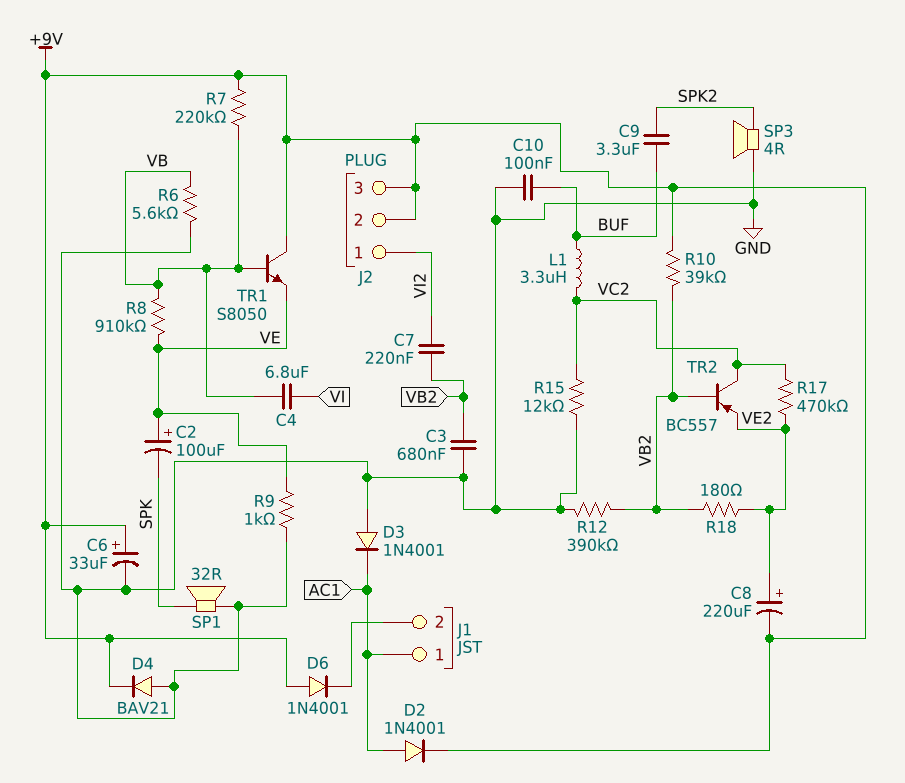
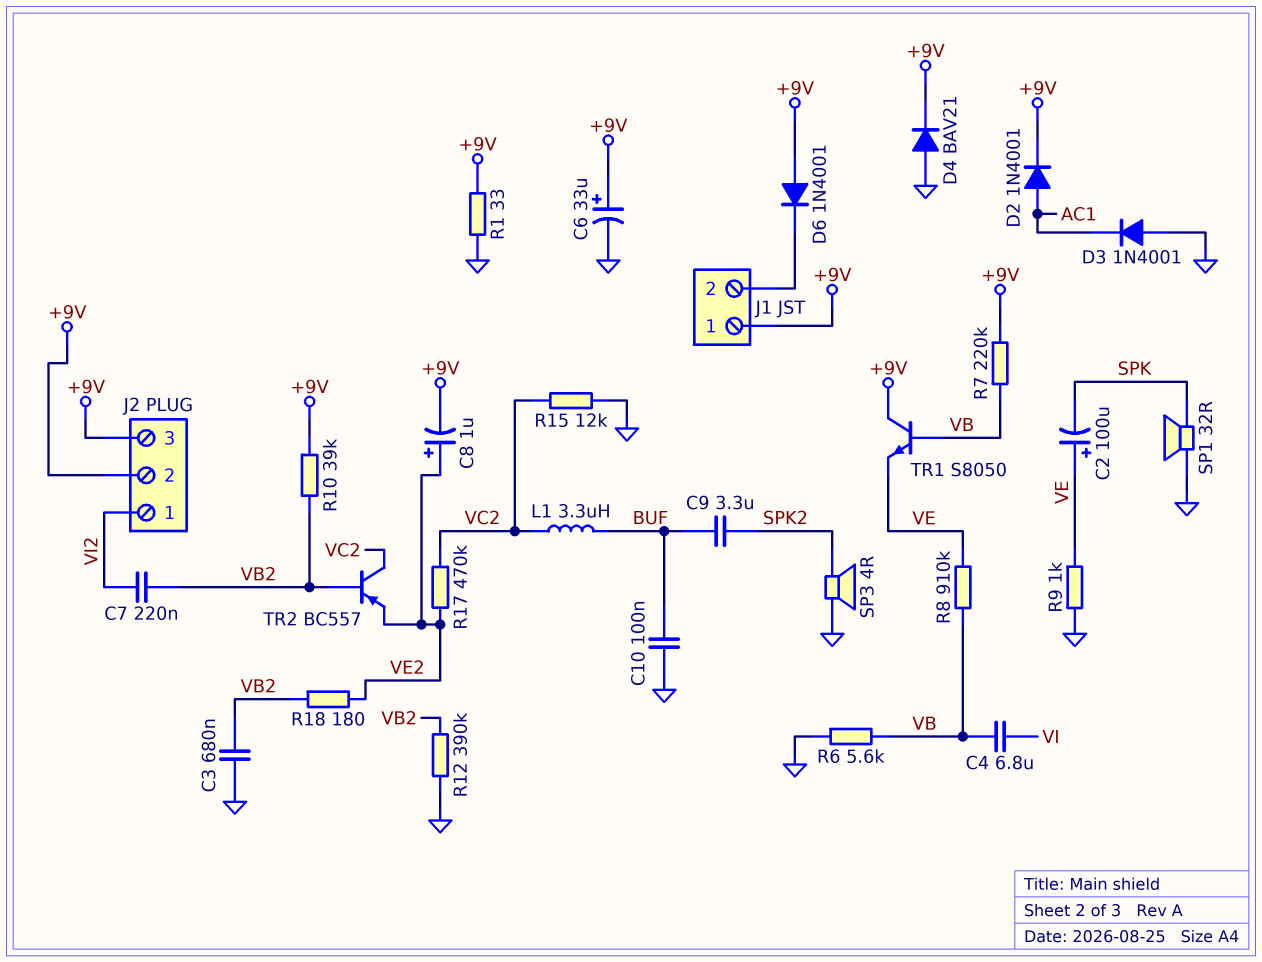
C8: 220uF (plus VE2, minus +9V) -> 1uF (plus VE2, minus +9V)
J1 pin 1: AC1 -> +9V
R1: none -> 33 (+9V, GND)

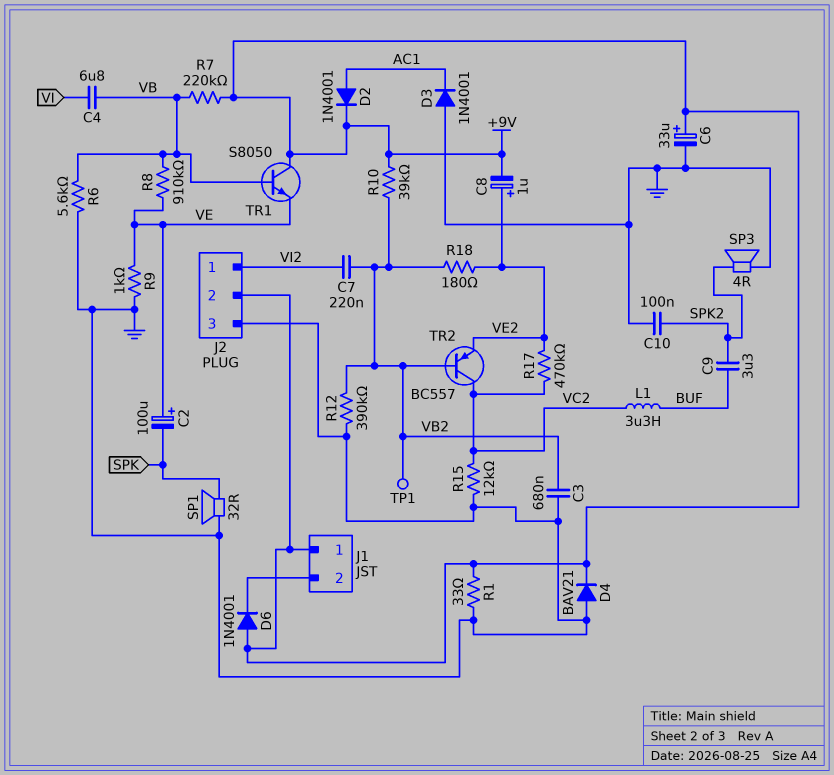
C10: 100nF (BUF, GND) -> 100nF (GND, SPK2)
J2 pin 3: +9V -> GND
TP1: none -> test point (VB2)

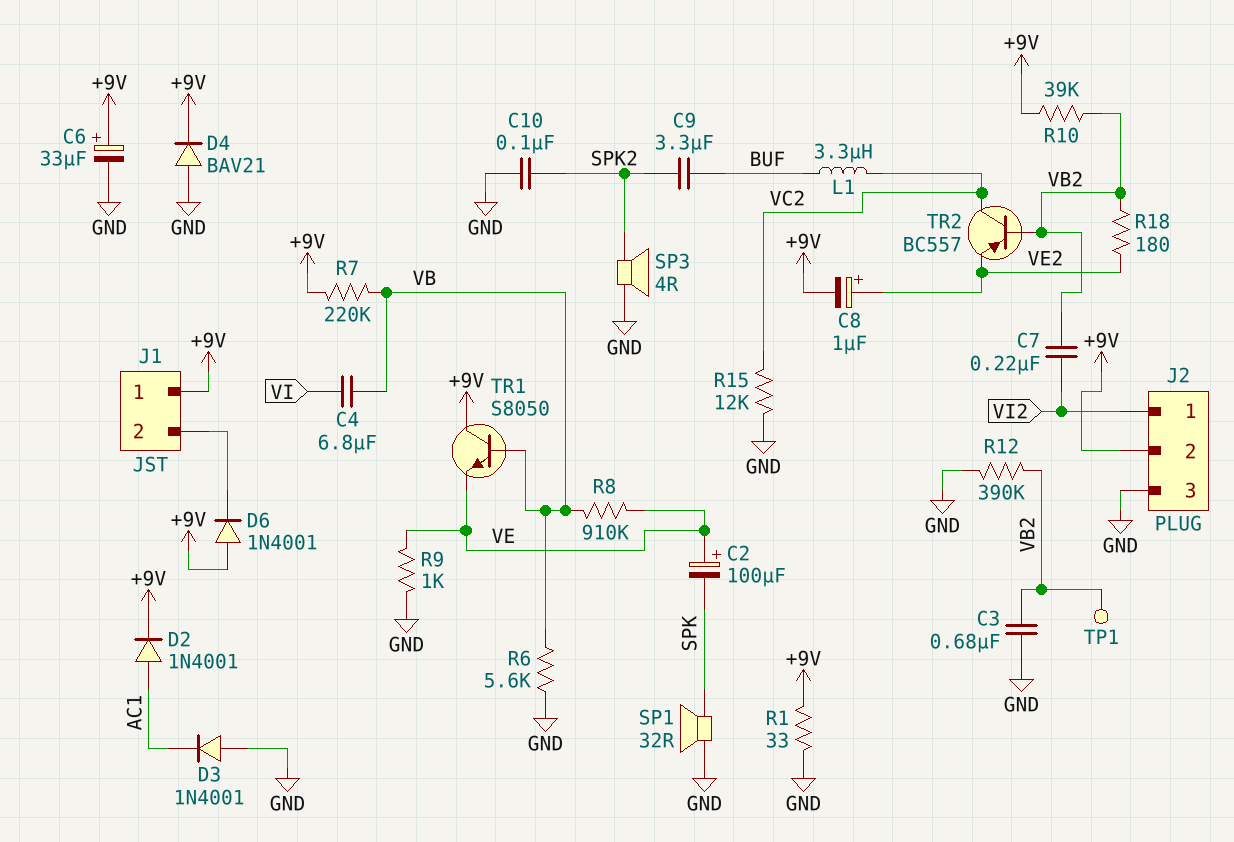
R17: 470k (VC2, VE2) -> none

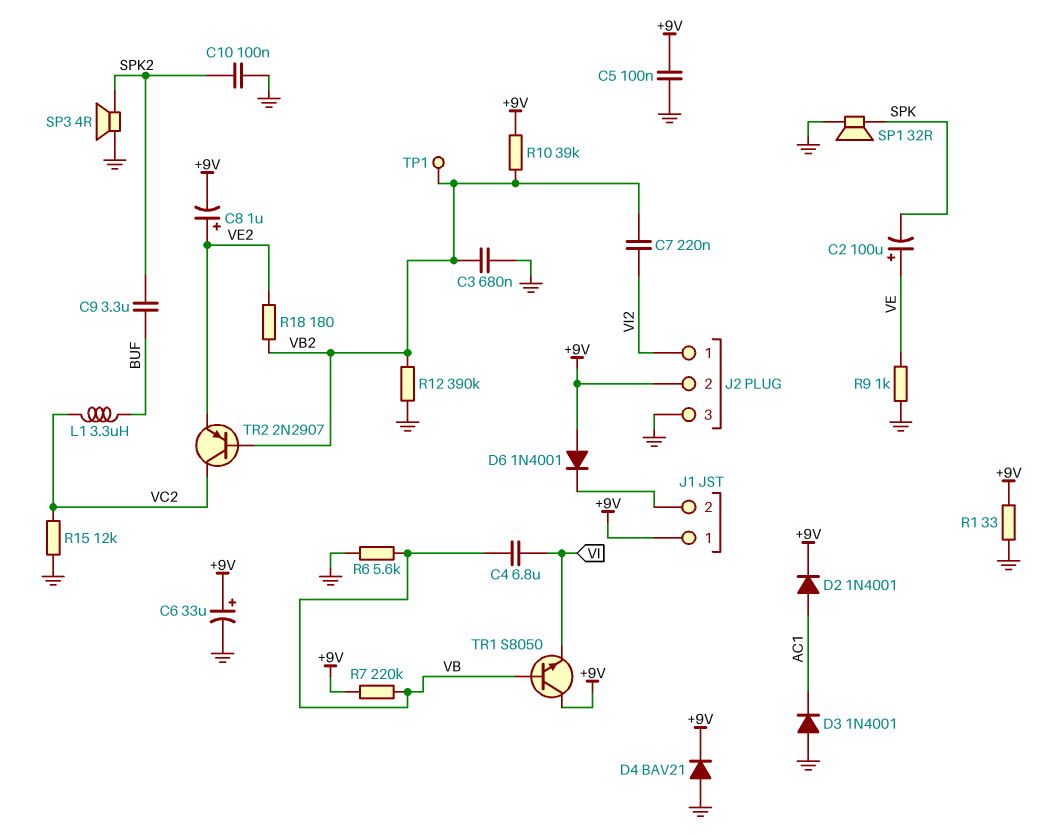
C5: none -> 100nF (+9V, GND)
R8: 910k (VB, VE) -> none
TR1: NPN S8050 (B VB, C +9V, E VE) -> NPN S8050 (B VB, C +9V, E VI)
TR2: PNP BC557 (B VB2, C VC2, E VE2) -> PNP 2N2907 (B VB2, C VC2, E VE2)

